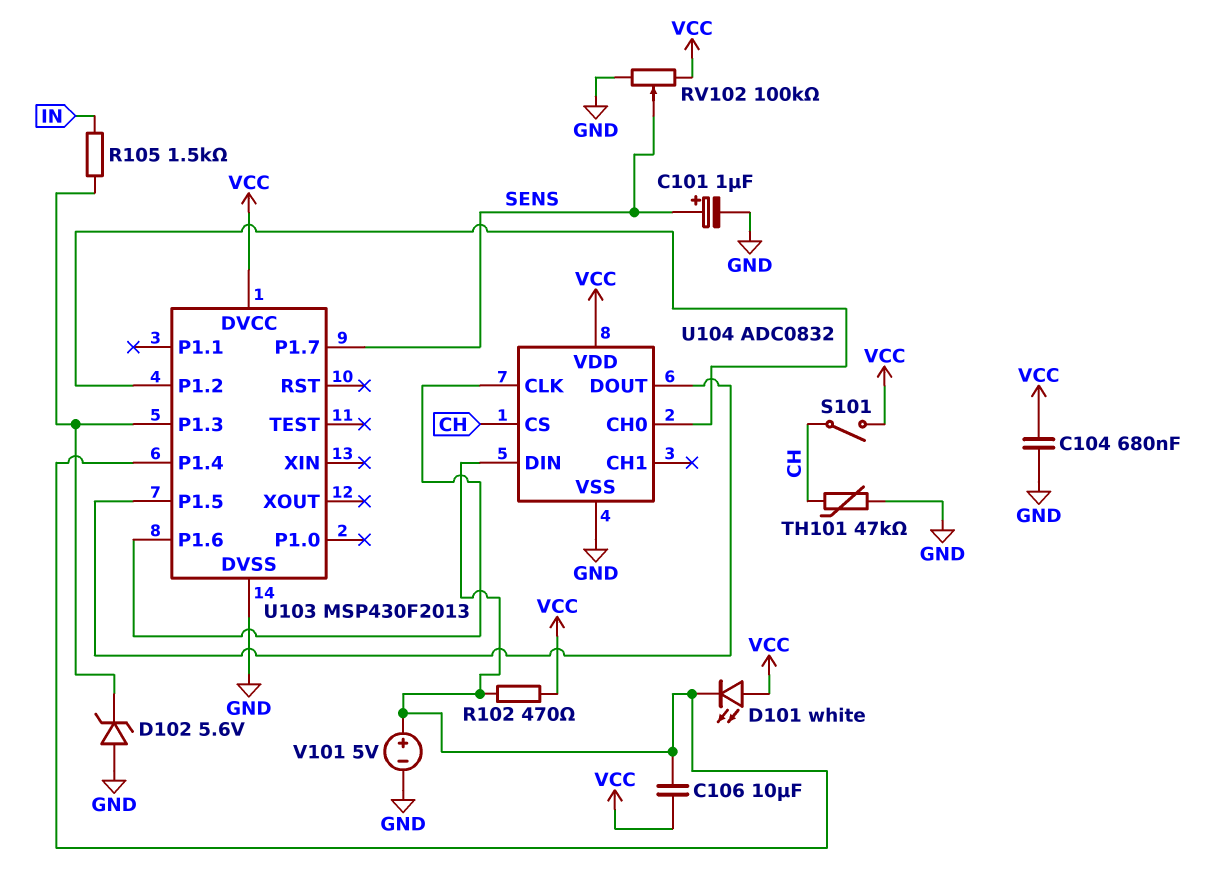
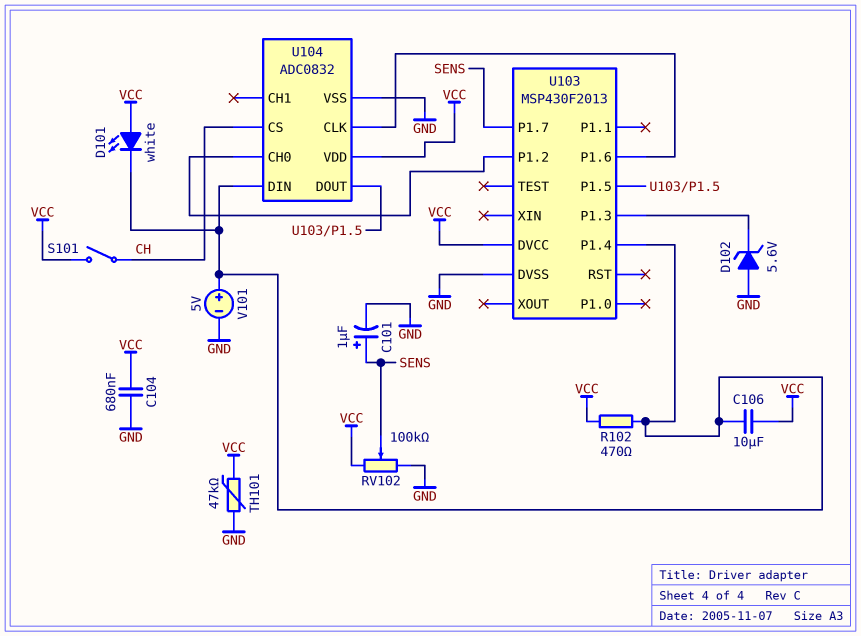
R105: 1.5k (IN, U103/P1.3) -> none
TH101: 47k (CH, GND) -> 47k (GND, VCC)

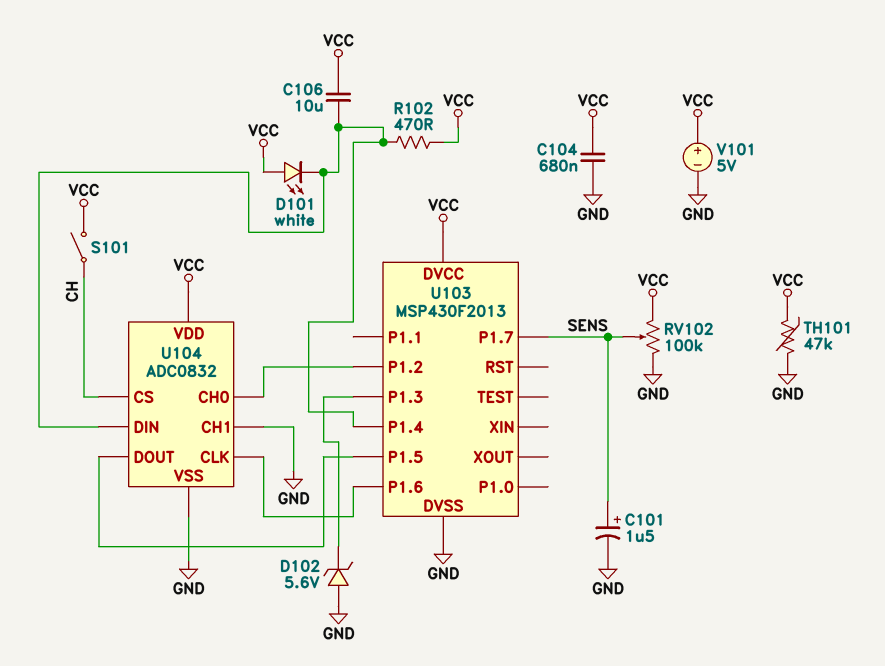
C101: 1uF (plus SENS, minus GND) -> 1.5uF (plus SENS, minus GND)
U104 pin CH1: none -> GND
V101: 5V (plus U103/P1.4, minus GND) -> 5V (plus VCC, minus GND)

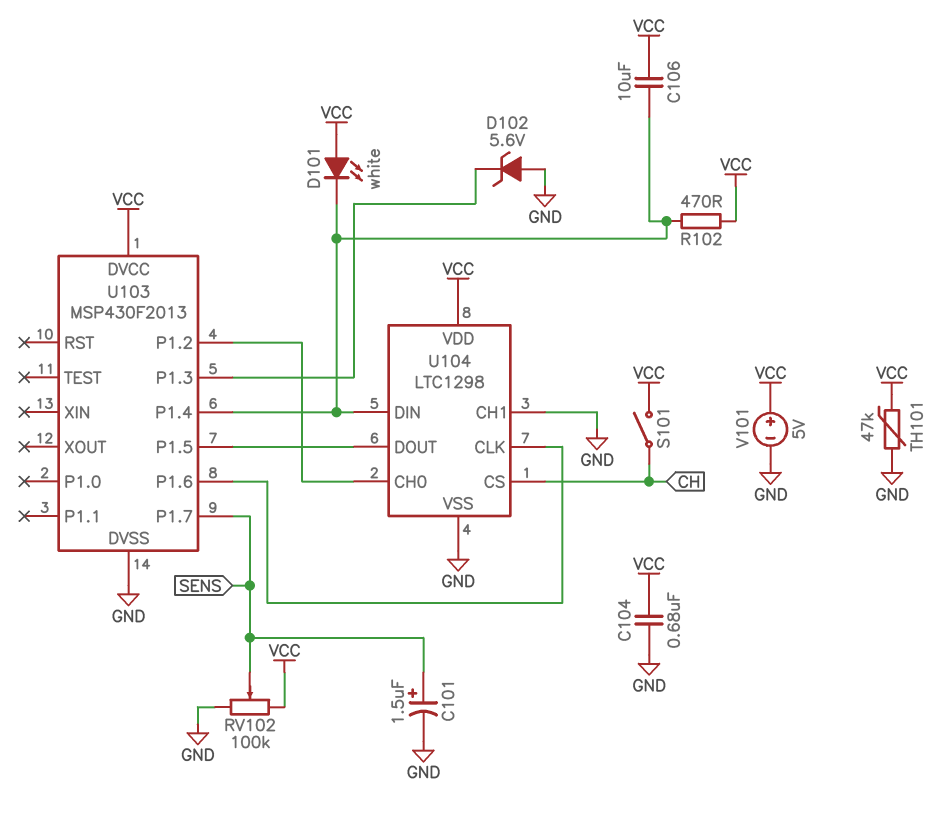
U104: ADC0832 -> LTC1298

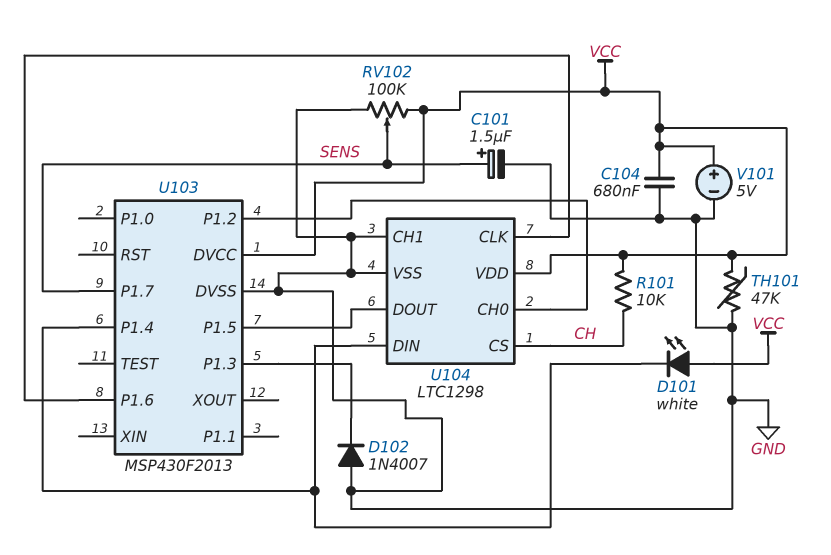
C106: 10uF (U103/P1.4, VCC) -> none
D102: zener 5.6V (A GND, K U103/P1.3) -> diode 1N4007 (A GND, K U103/P1.3)
R101: none -> 10k (CH, VCC)
R102: 470 (U103/P1.4, VCC) -> none
S101: switch (CH, VCC) -> none

